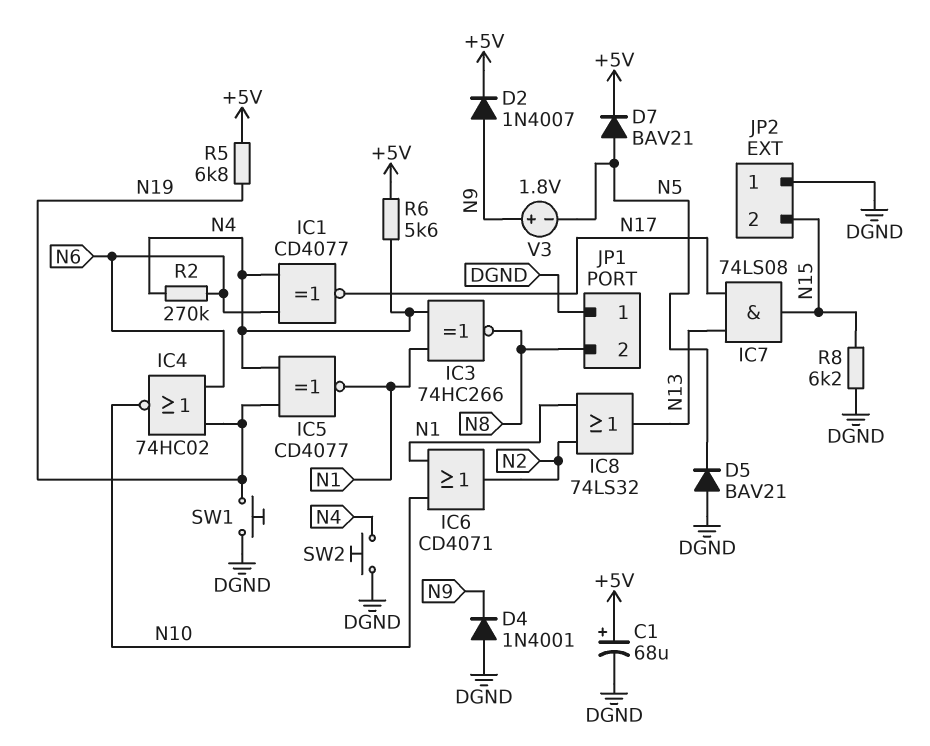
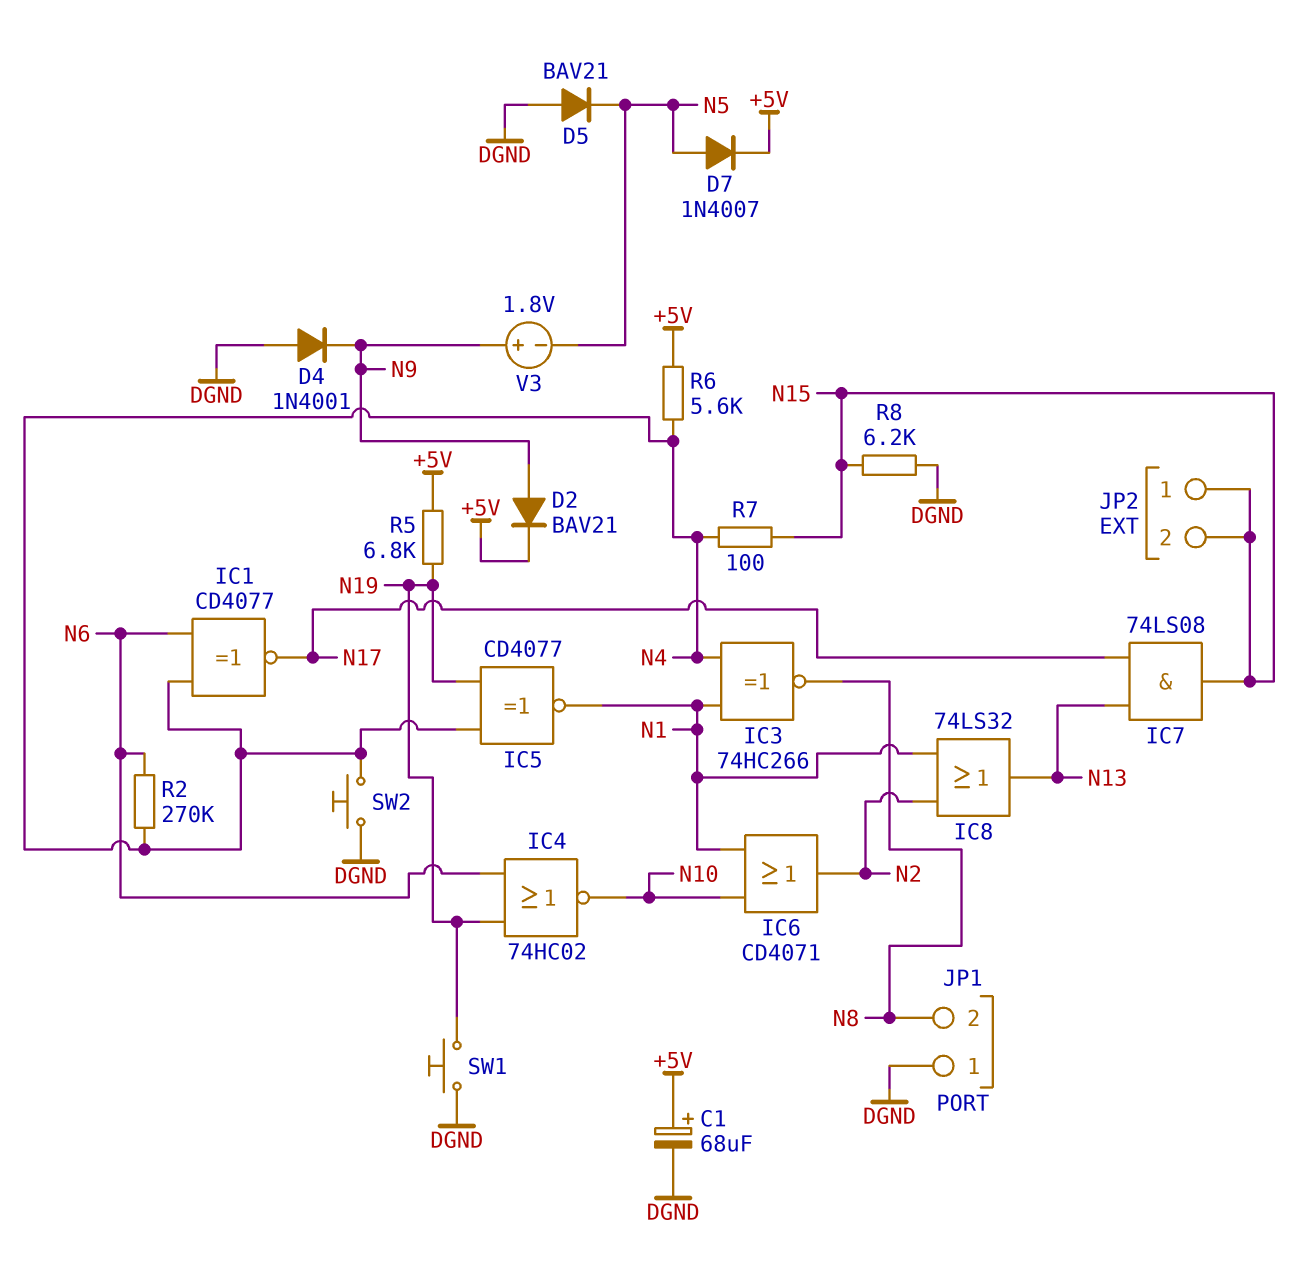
D2: diode 1N4007 (A N9, K +5V) -> diode BAV21 (A N9, K +5V)
D7: diode BAV21 (A N5, K +5V) -> diode 1N4007 (A N5, K +5V)
JP2 pin 1: DGND -> N15
R7: none -> 100 (N4, N15)

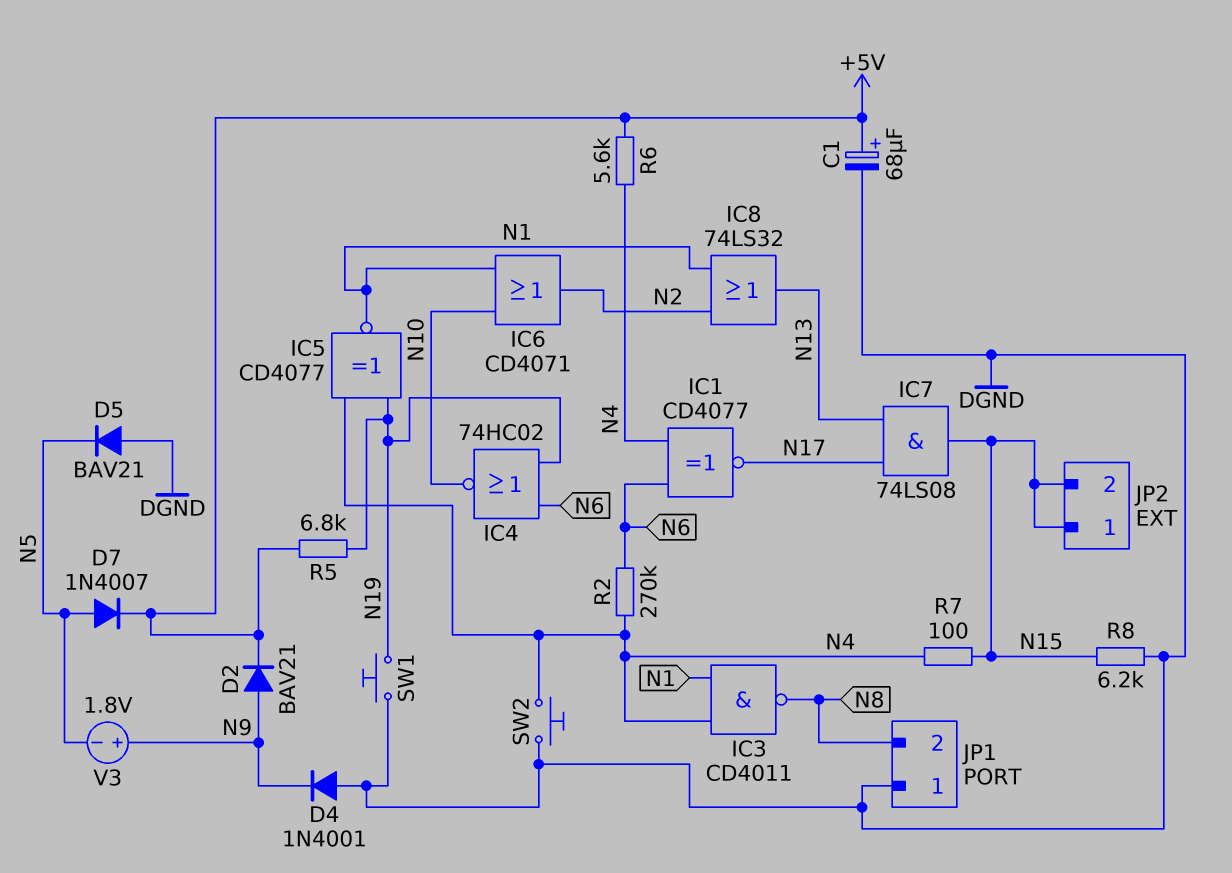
IC3: XNOR 74HC266 (in N1, in N4, out N8) -> NAND CD4011 (in N1, in N4, out N8)

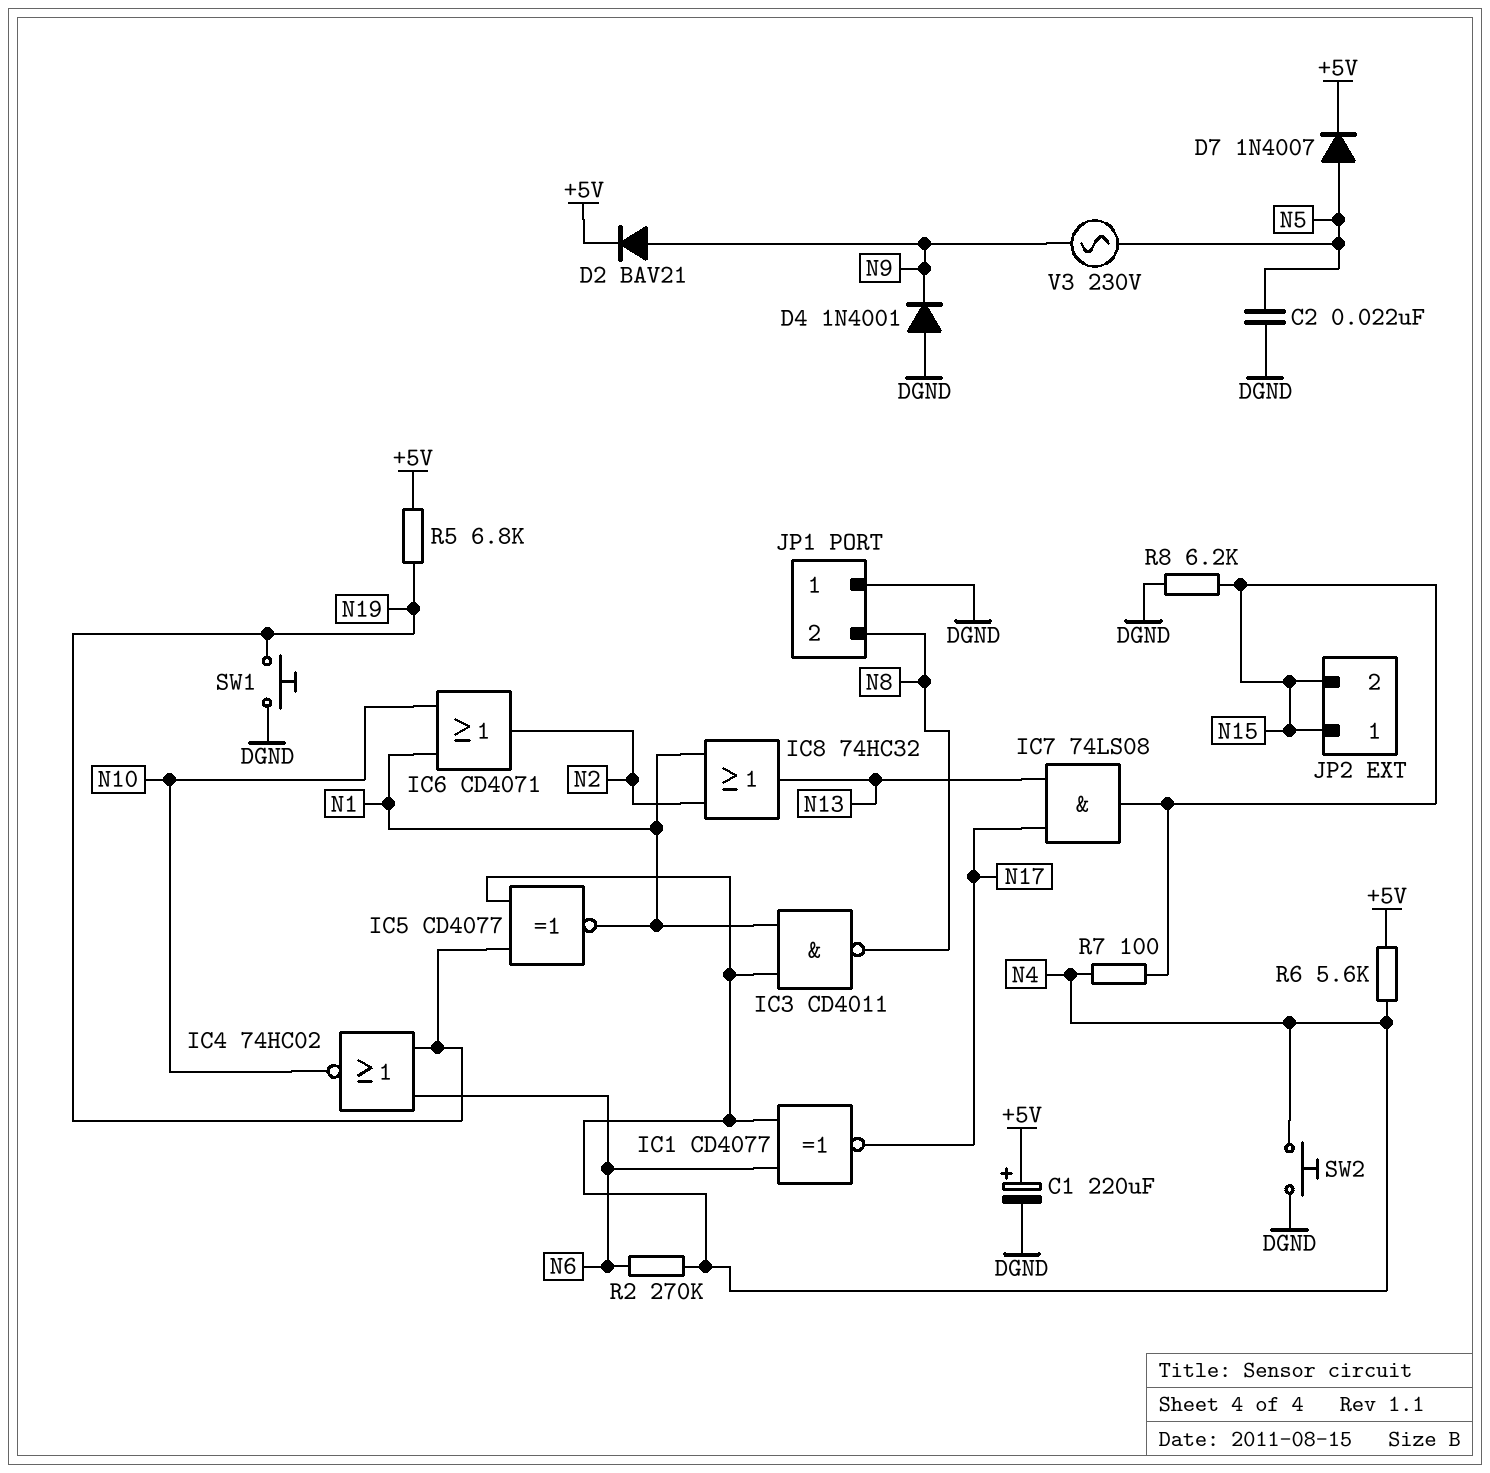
C1: 68uF (plus +5V, minus DGND) -> 220uF (plus +5V, minus DGND)
C2: none -> 22nF (DGND, N5)
D5: diode BAV21 (A DGND, K N5) -> none
IC8: OR 74LS32 (in N1, in N2, out N13) -> OR 74HC32 (in N1, in N2, out N13)
V3: 1.8V (plus N9, minus N5) -> AC 230V (N5, N9)

